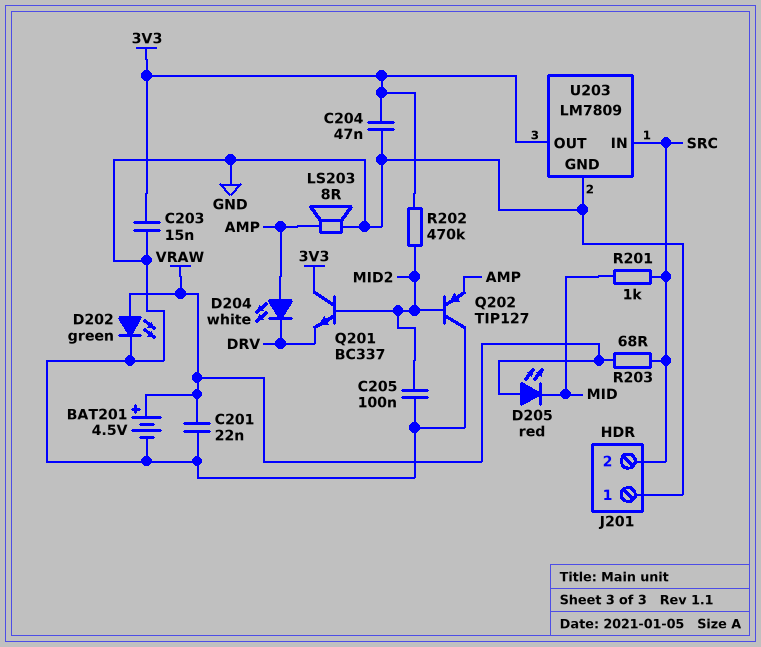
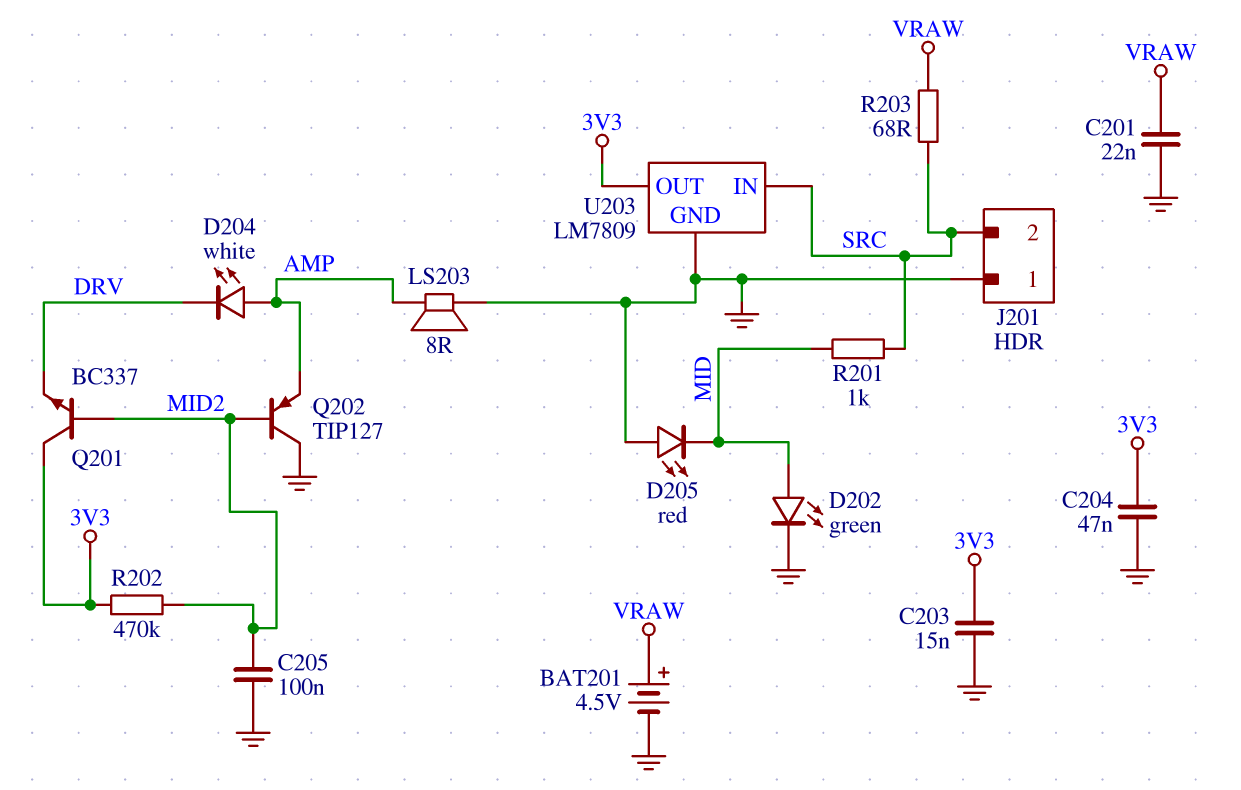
D202: LED green (A VRAW, K GND) -> LED green (A MID, K GND)
D205: LED red (A VRAW, K MID) -> LED red (A GND, K MID)

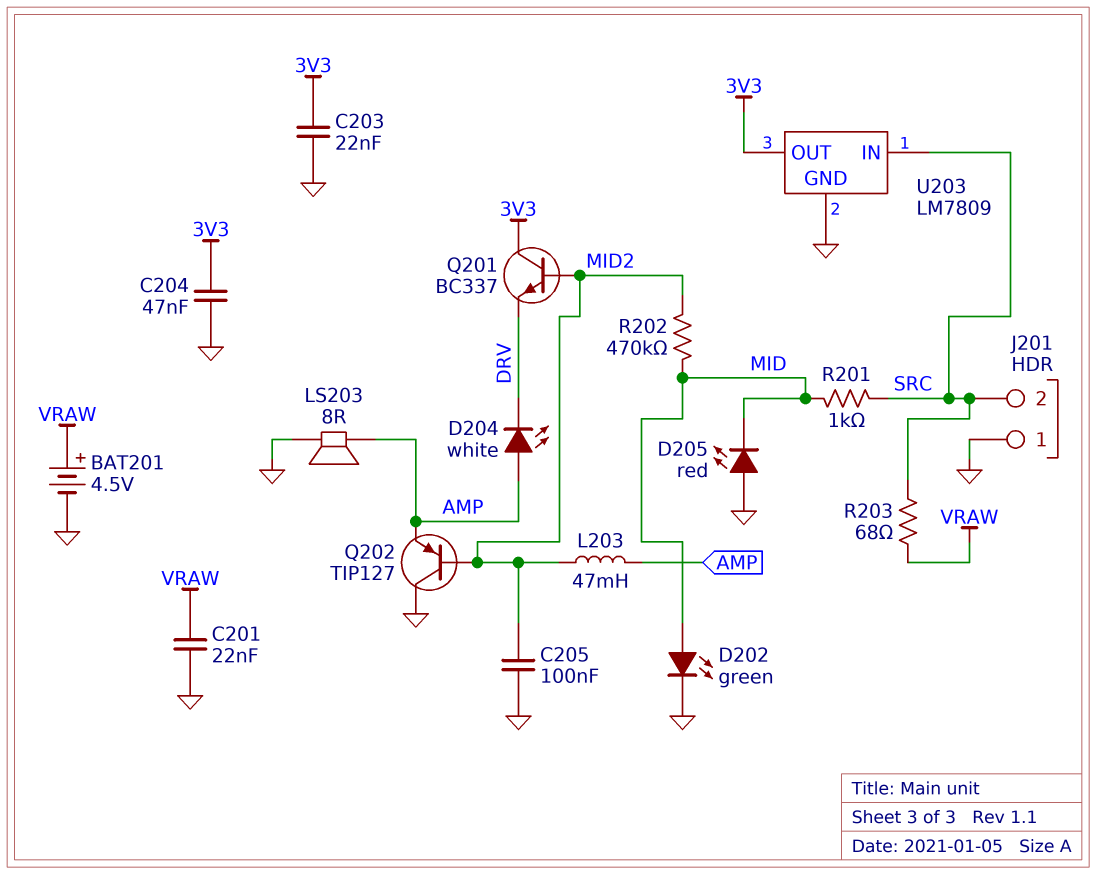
C203: 15nF (3V3, GND) -> 22nF (3V3, GND)
L203: none -> 47mH (AMP, MID2)
R202: 470k (3V3, MID2) -> 470k (MID, MID2)

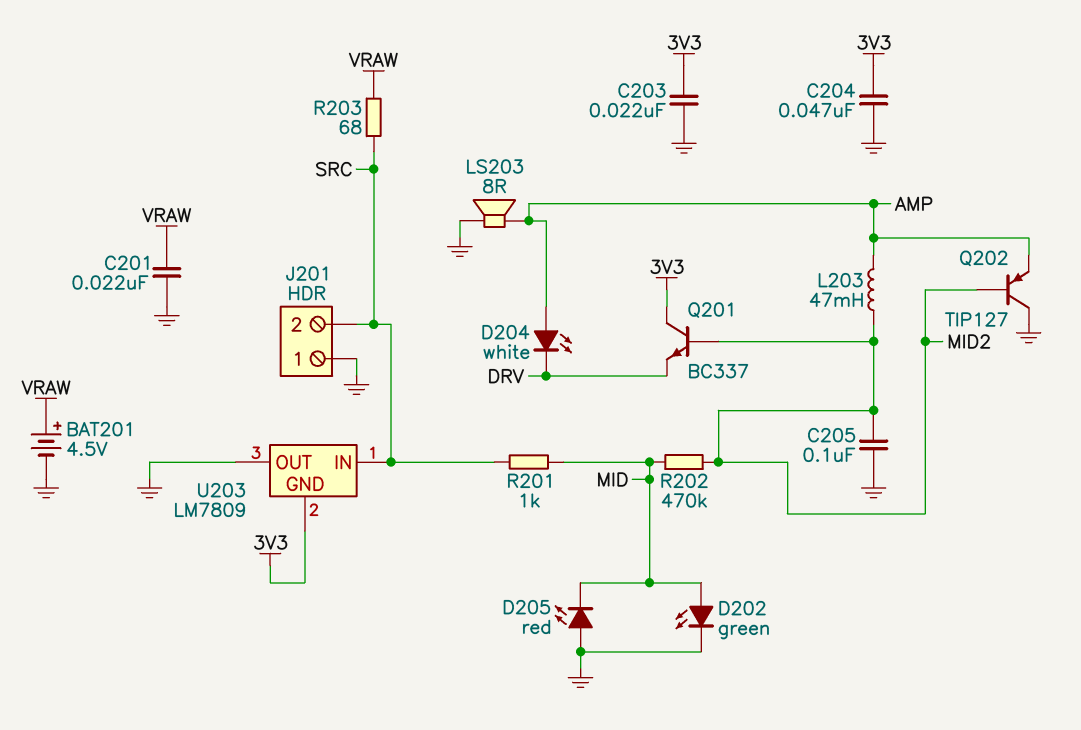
U203 pin GND: GND -> 3V3
U203 pin OUT: 3V3 -> GND

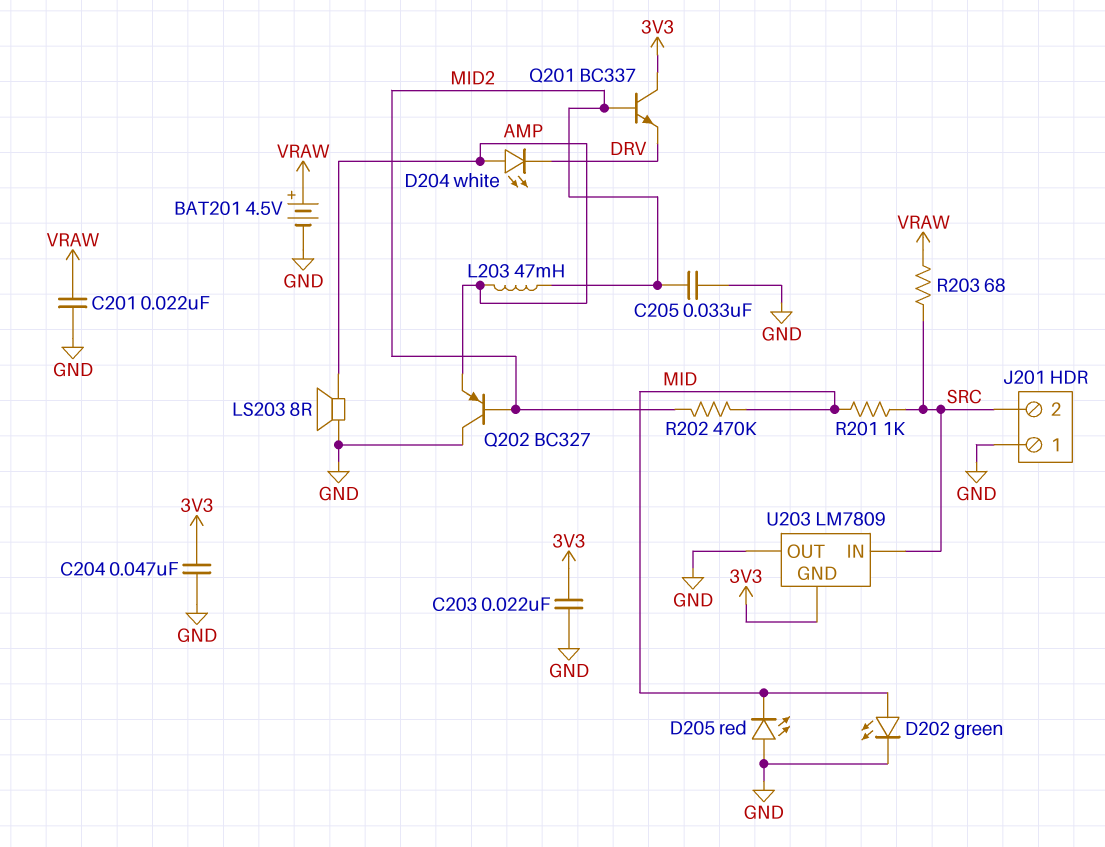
C205: 100nF (GND, MID2) -> 33nF (GND, MID2)
Q202: PNP TIP127 (B MID2, C GND, E AMP) -> PNP BC327 (B MID2, C GND, E AMP)

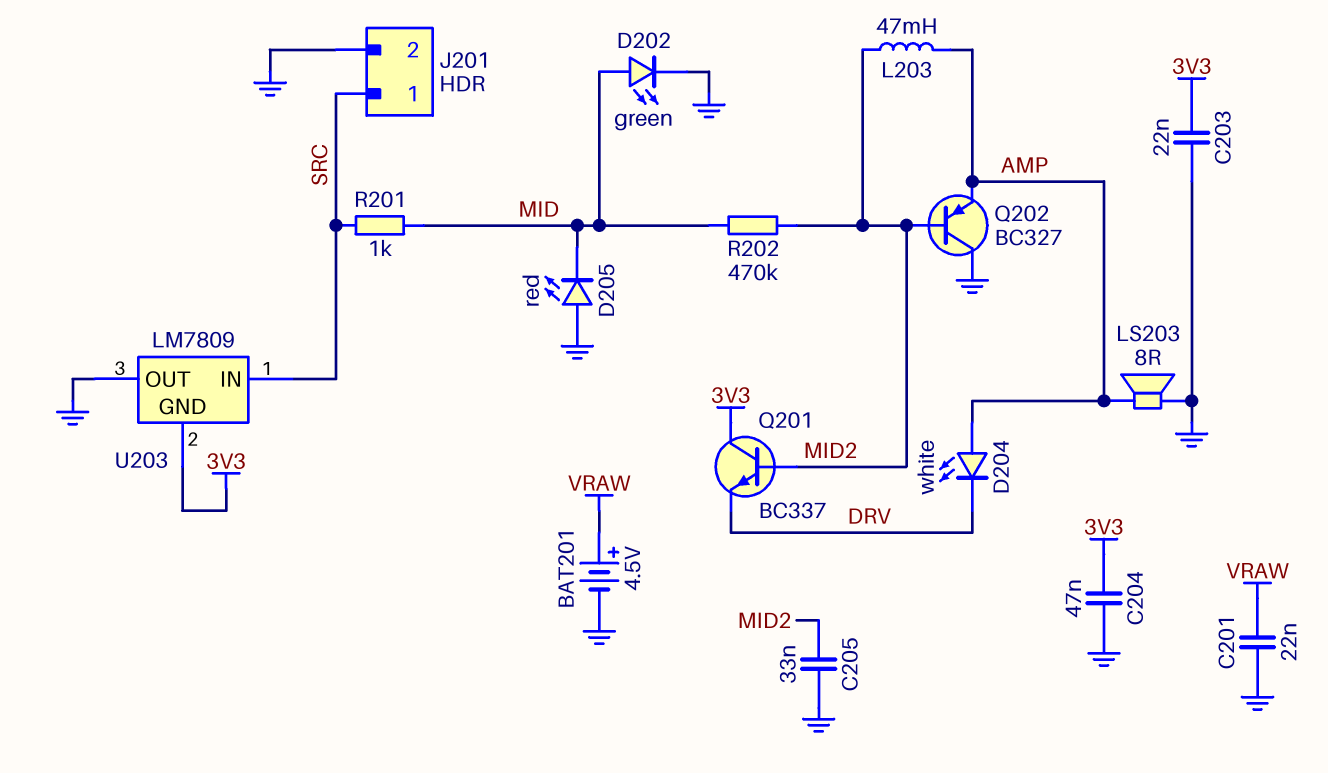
J201 pin 1: GND -> SRC
J201 pin 2: SRC -> GND
R203: 68 (SRC, VRAW) -> none

